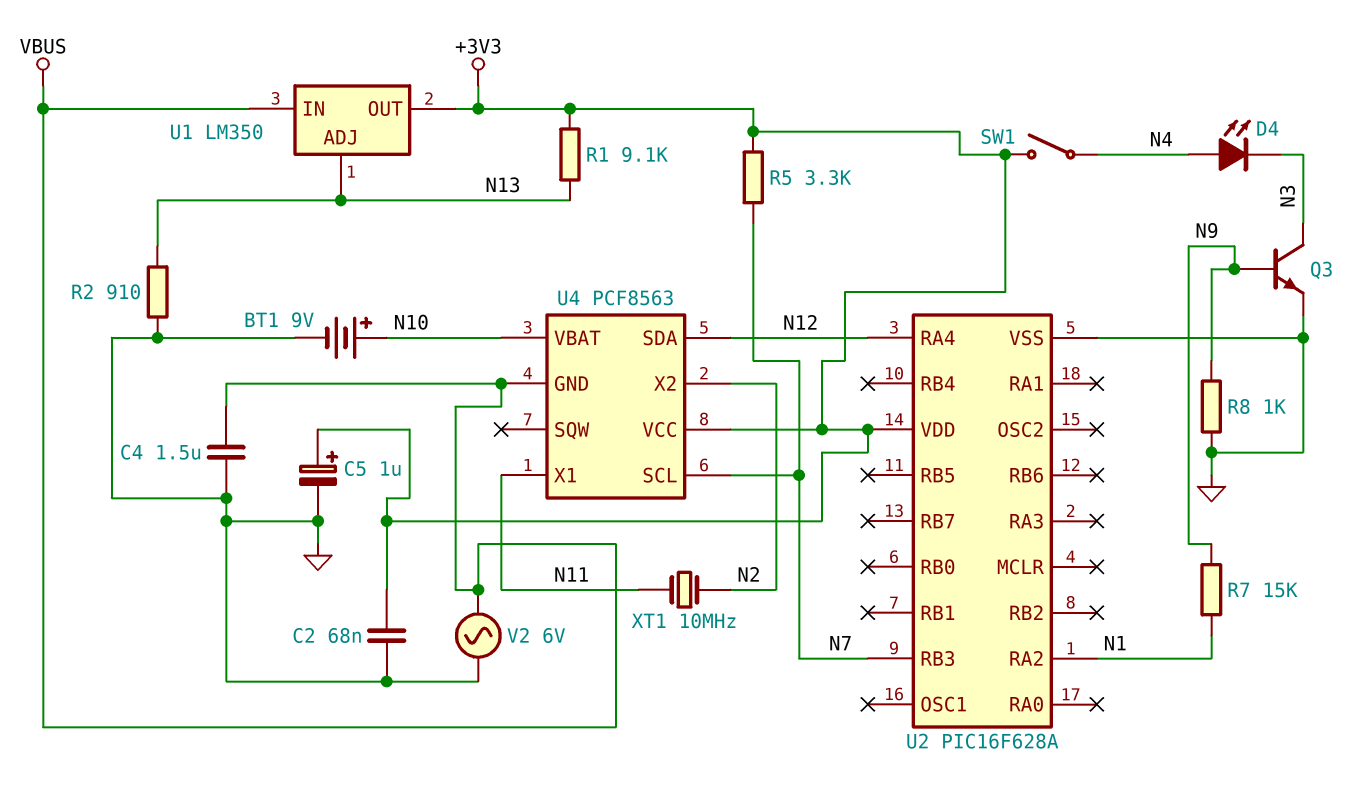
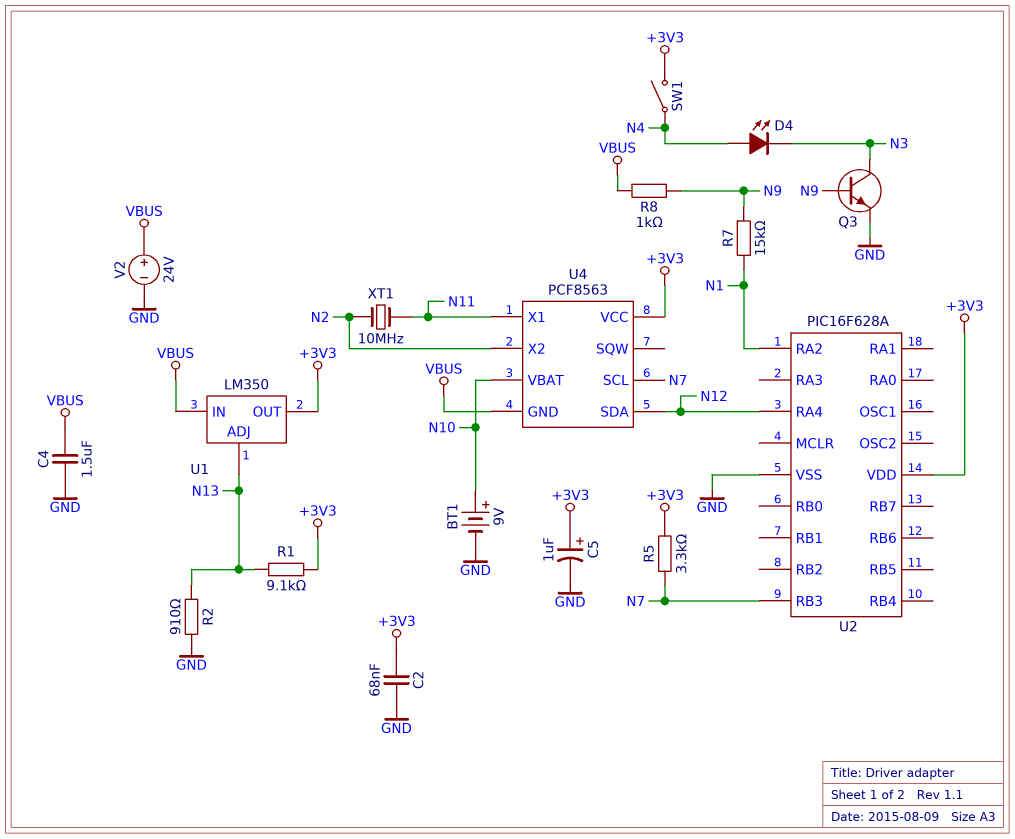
R8: 1k (GND, N9) -> 1k (N9, VBUS)
V2: AC 6V (GND, VBUS) -> 24V (plus VBUS, minus GND)

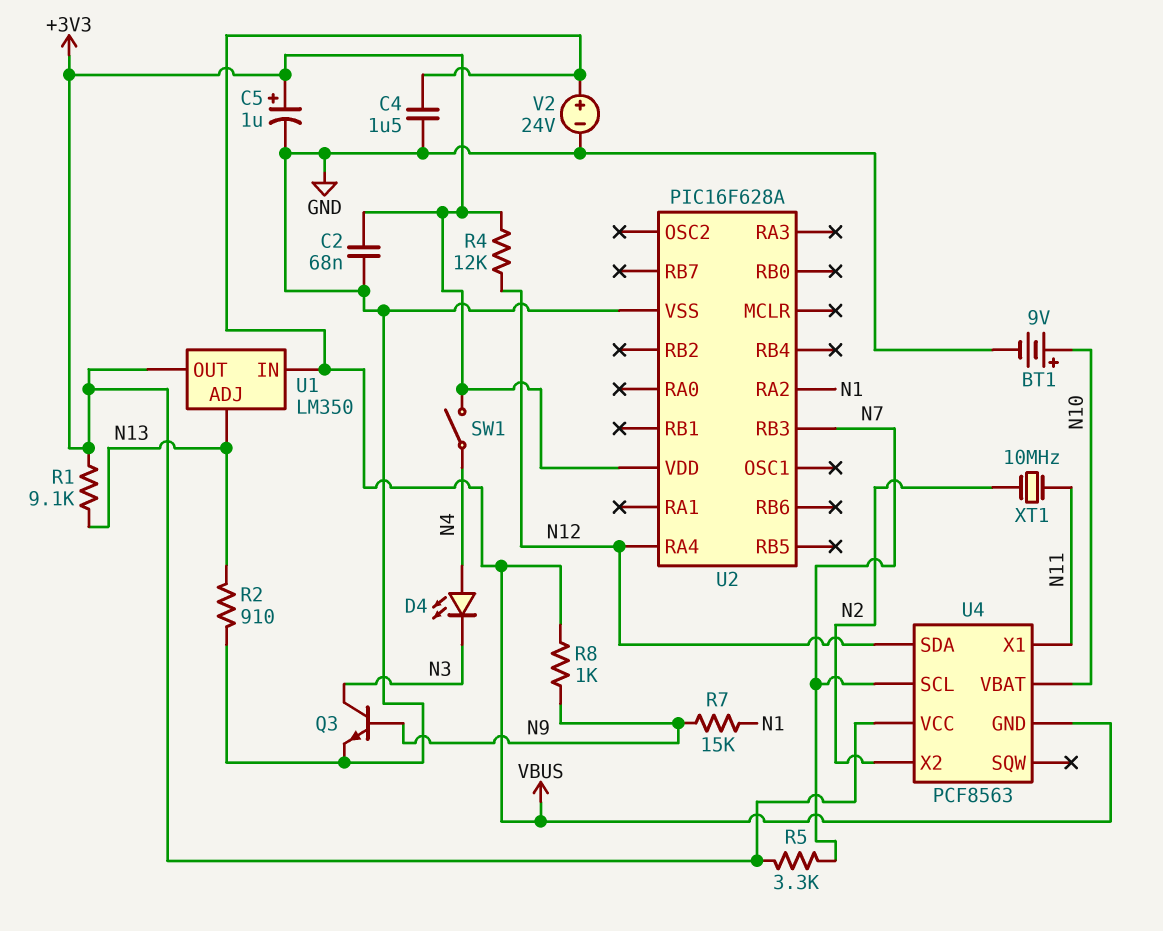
R4: none -> 12k (+3V3, N12)

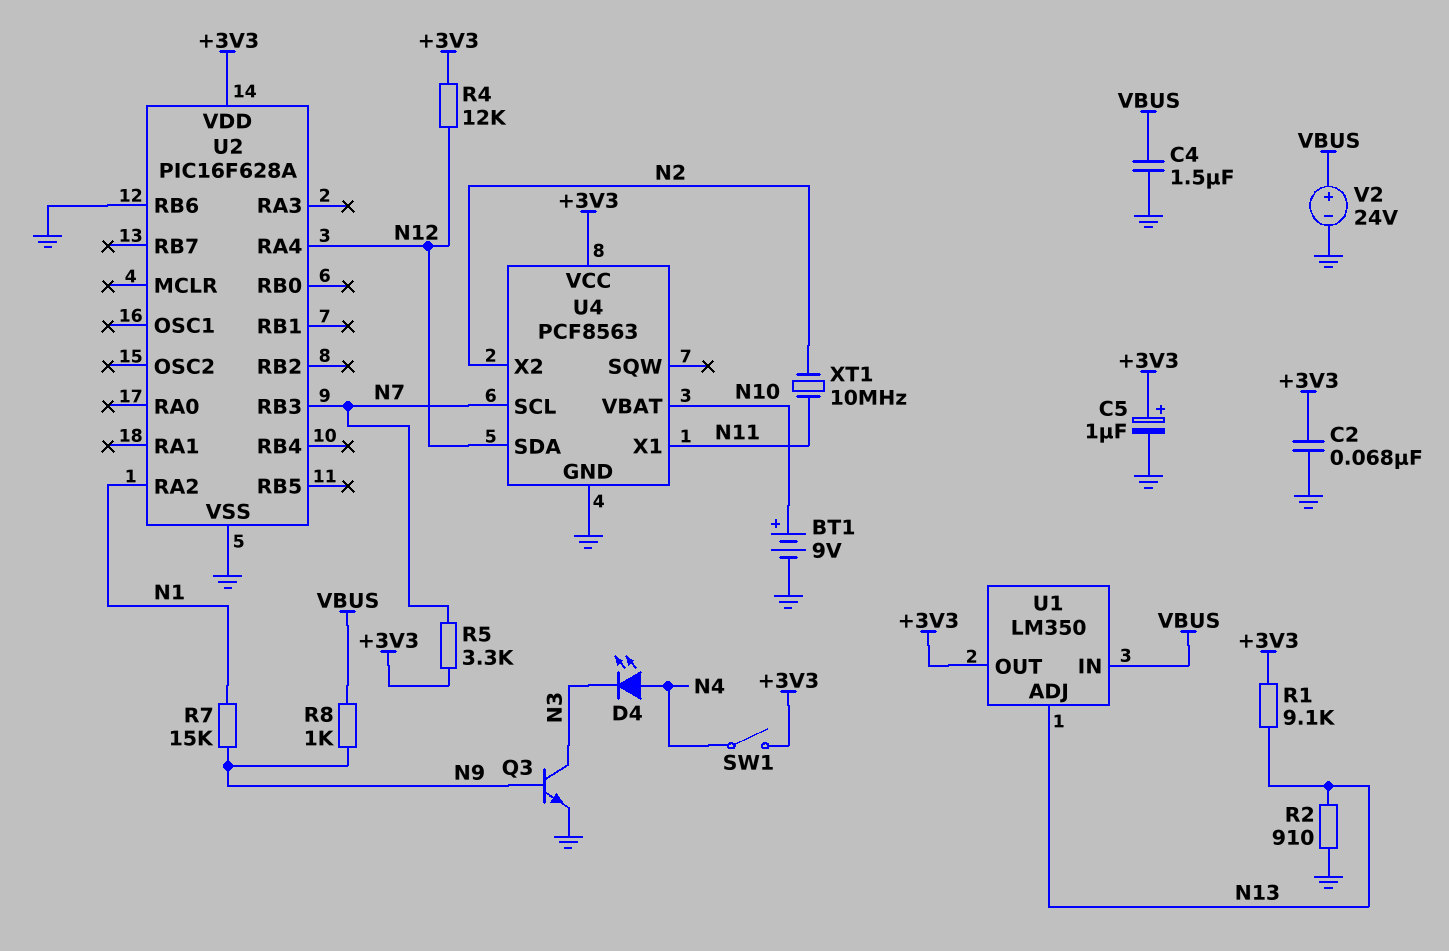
U2 pin RB6: none -> GND
U4 pin GND: VBUS -> GND

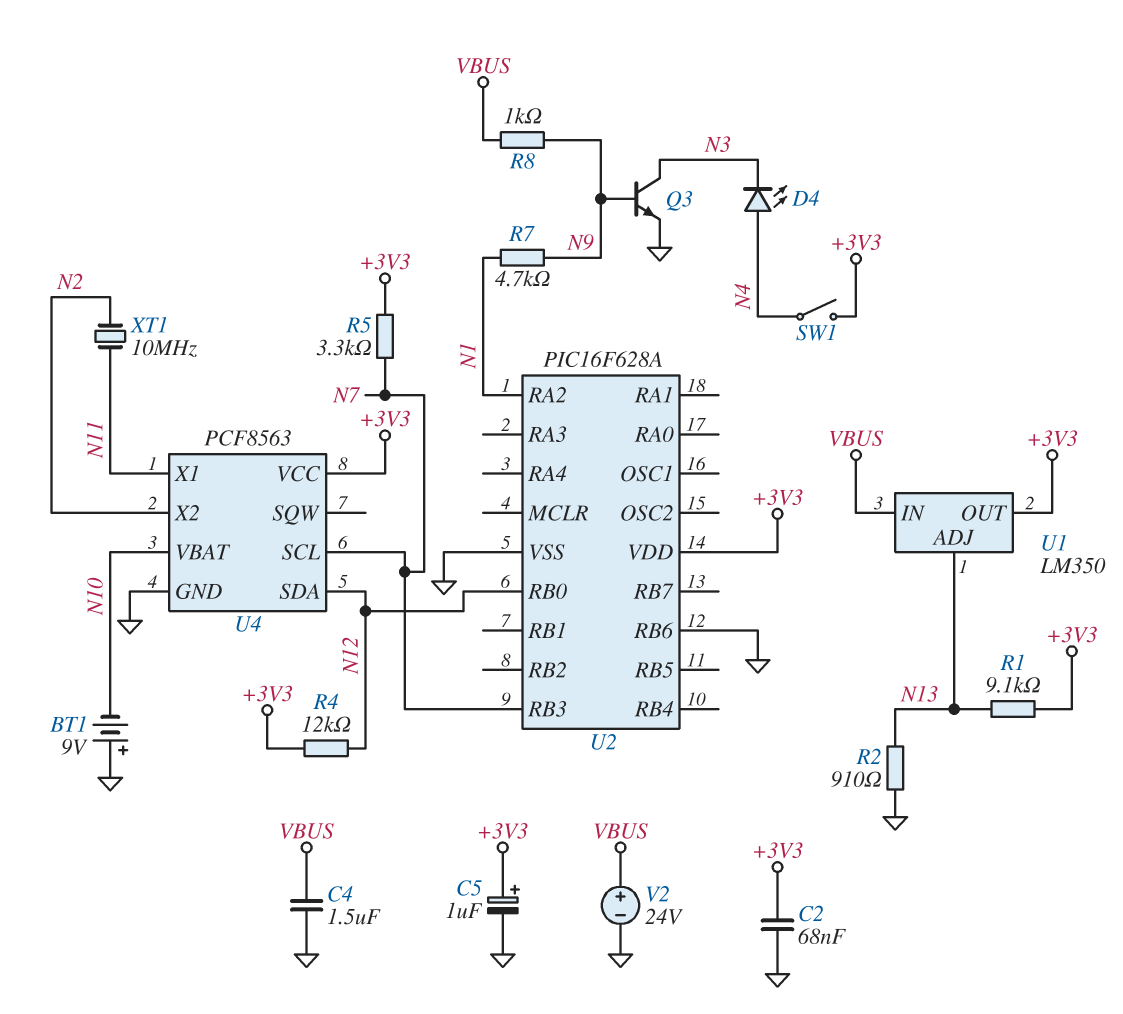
BT1: 9V (plus N10, minus GND) -> 9V (plus GND, minus N10)
R7: 15k (N1, N9) -> 4.7k (N1, N9)
U2 pin RA4: N12 -> none
U2 pin RB0: none -> N12

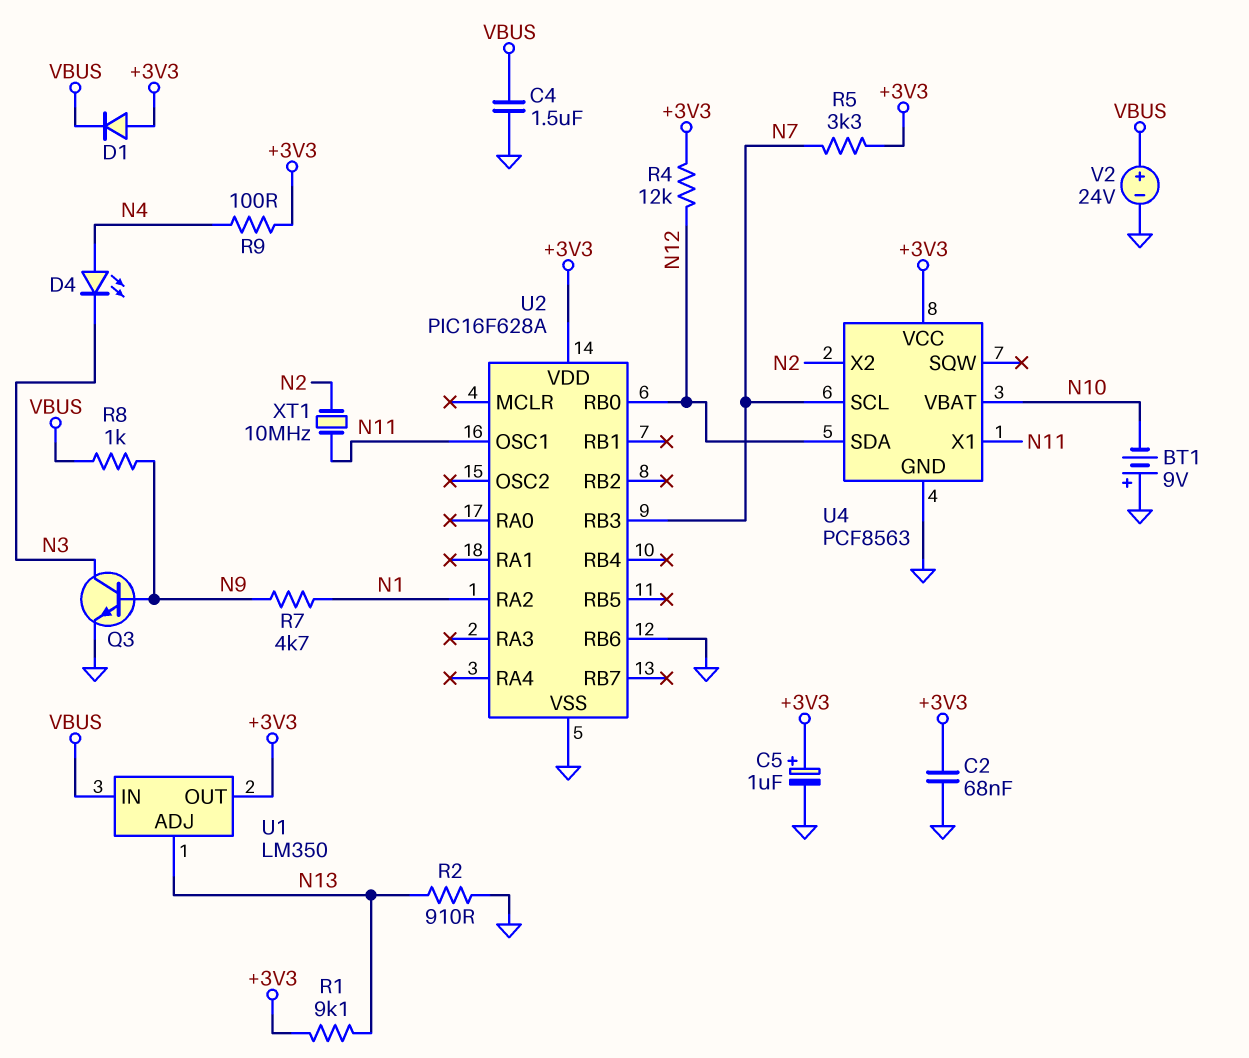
D1: none -> diode (A +3V3, K VBUS)
R9: none -> 100 (+3V3, N4)
SW1: switch (+3V3, N4) -> none
U2 pin OSC1: none -> N11

